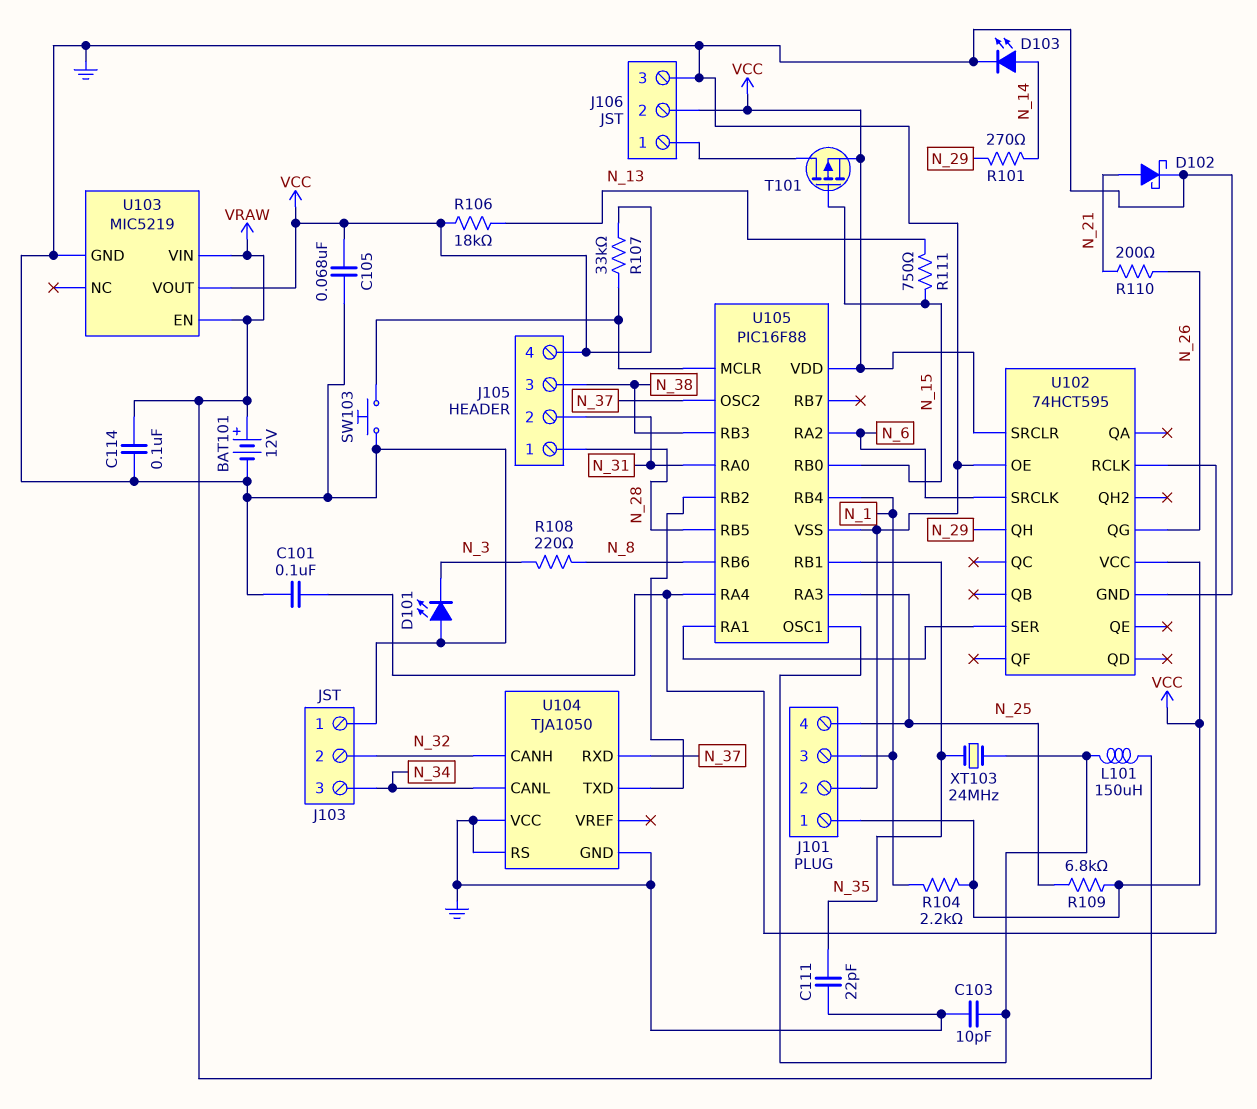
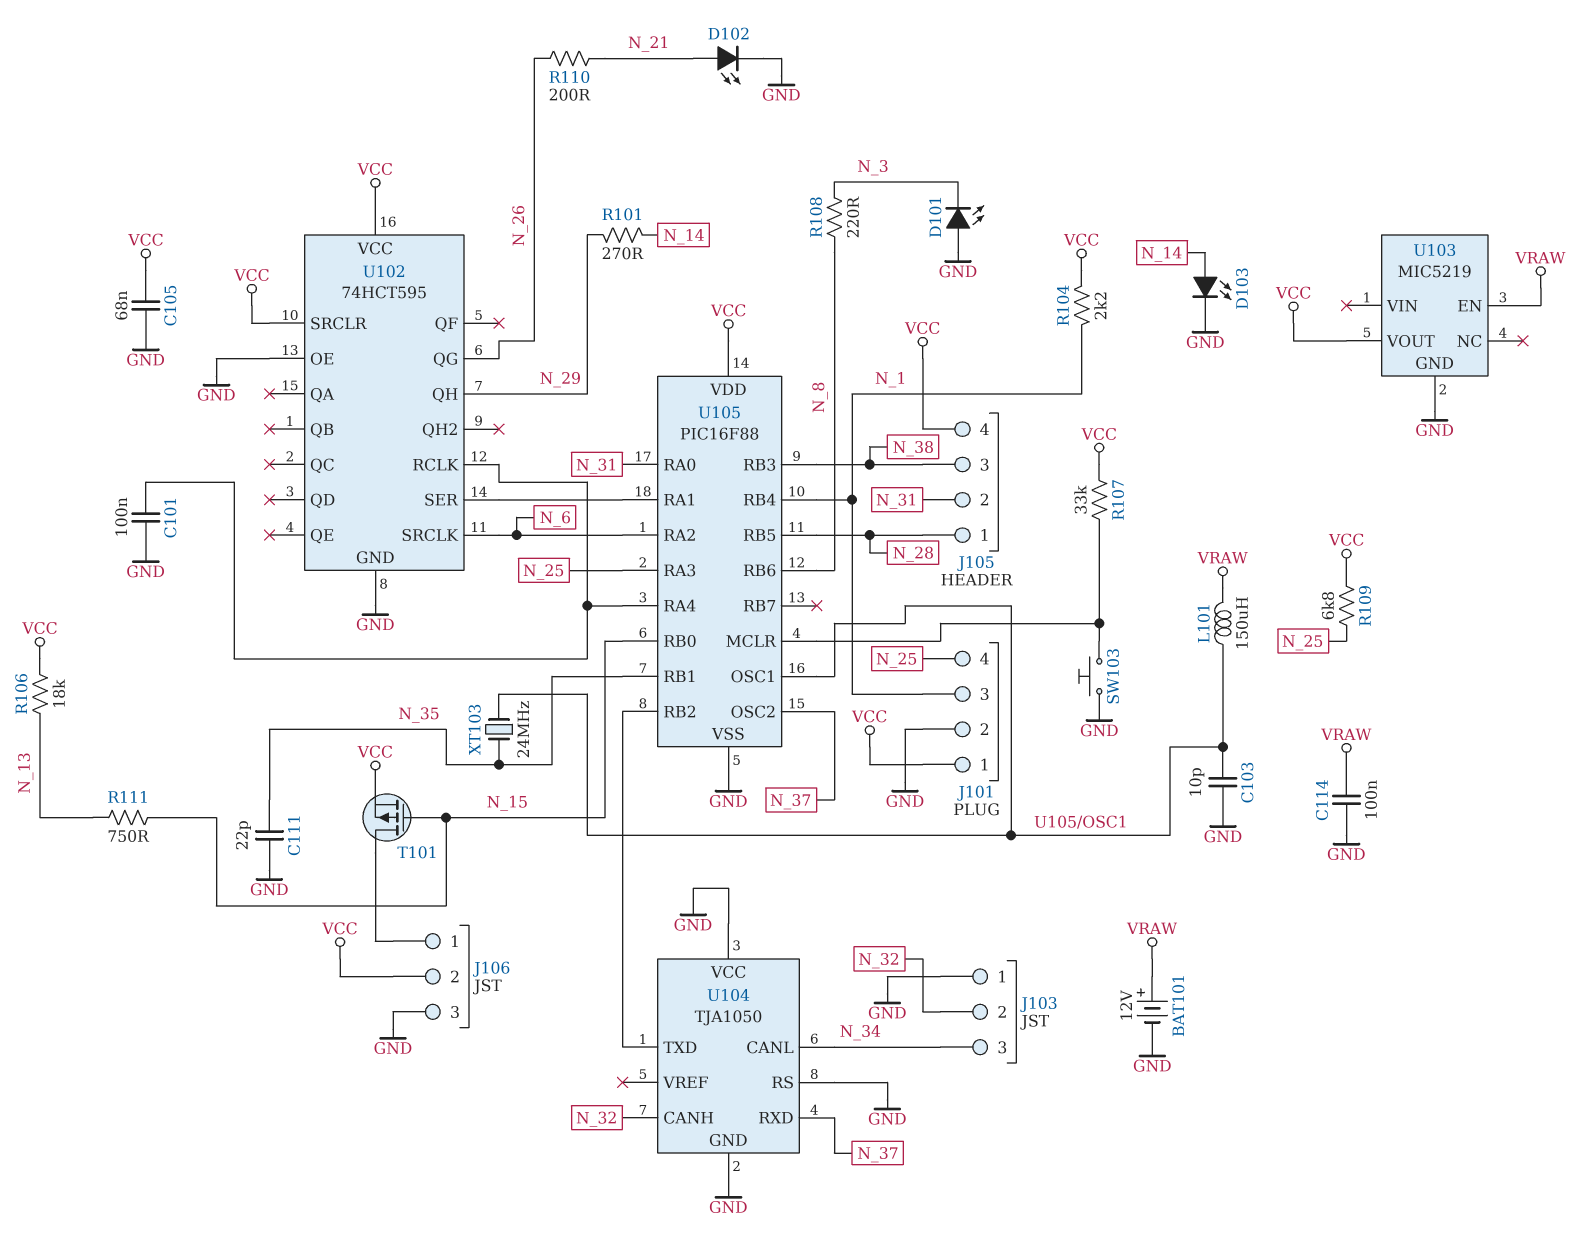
D102: schottky (A N_21, K GND) -> LED (A N_21, K GND)
U103 pin VIN: VRAW -> none

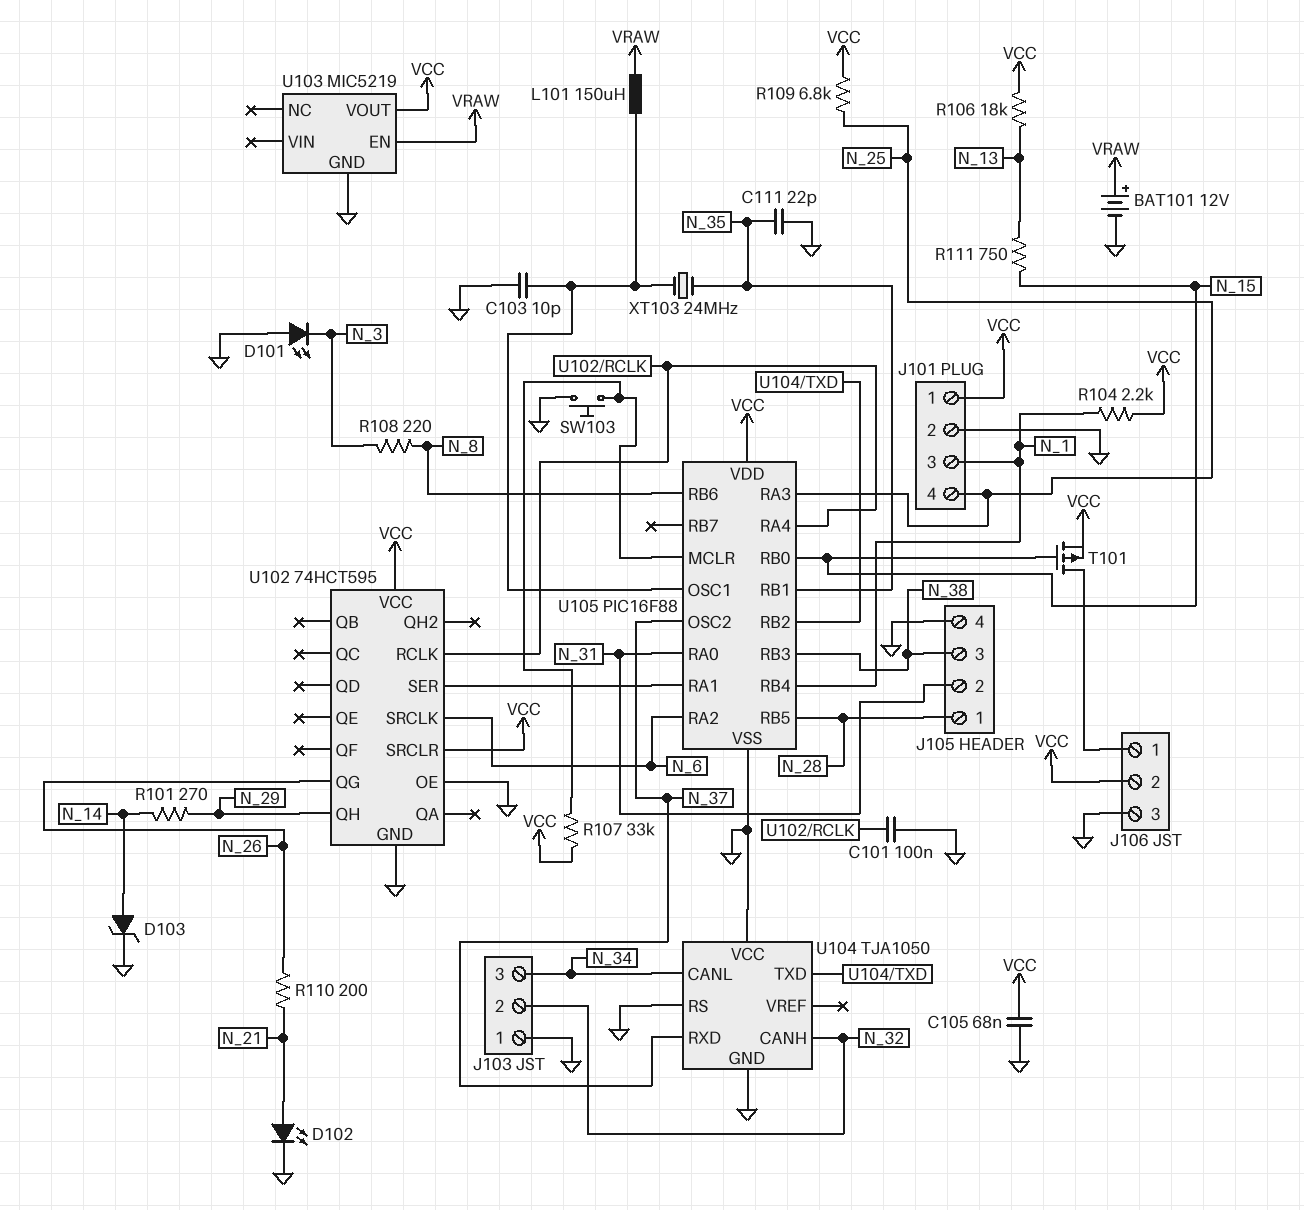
C114: 100nF (GND, VRAW) -> none
D103: LED (A N_14, K GND) -> zener (A N_14, K GND)
J105 pin 4: VCC -> GND

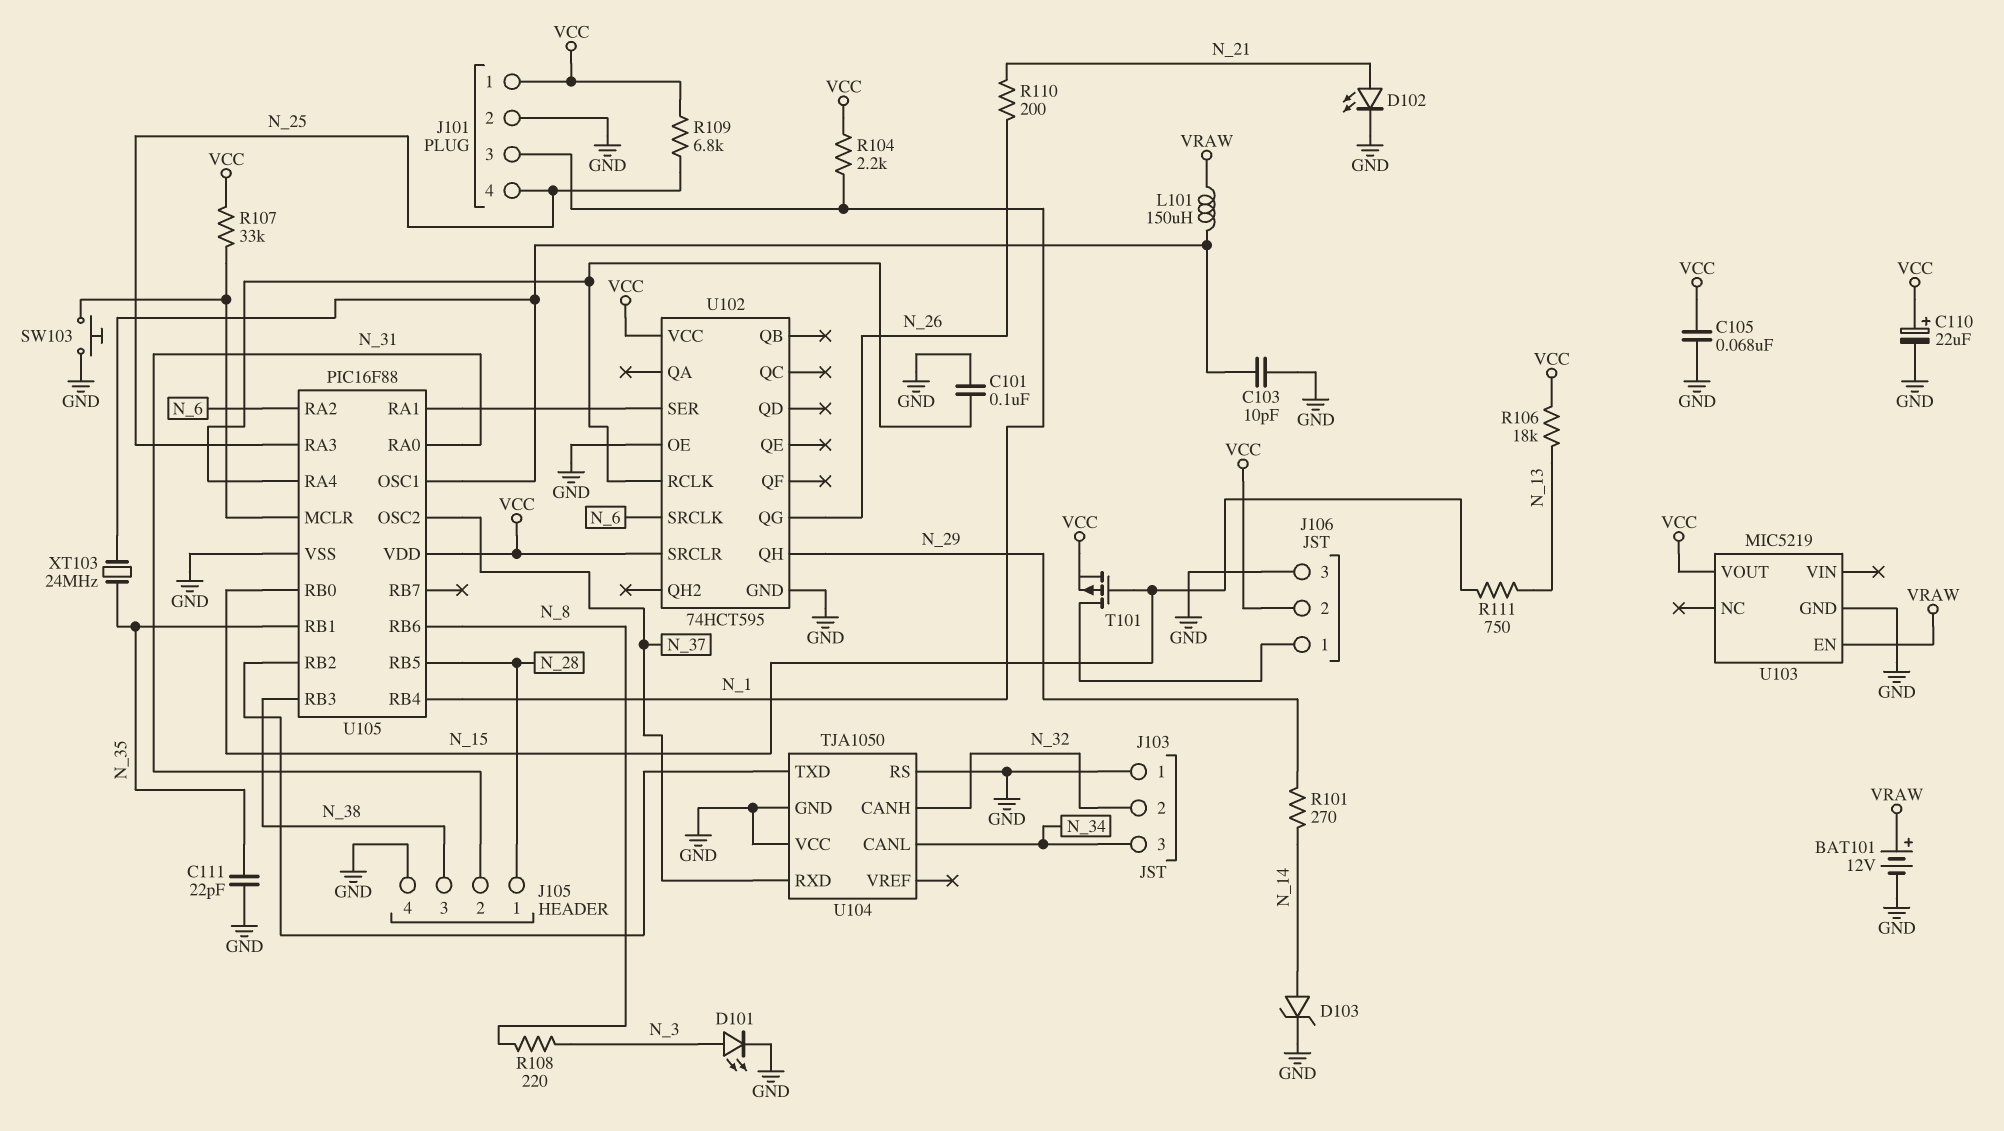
C110: none -> 22uF (plus VCC, minus GND)
D101: LED (A GND, K N_3) -> LED (A N_3, K GND)

